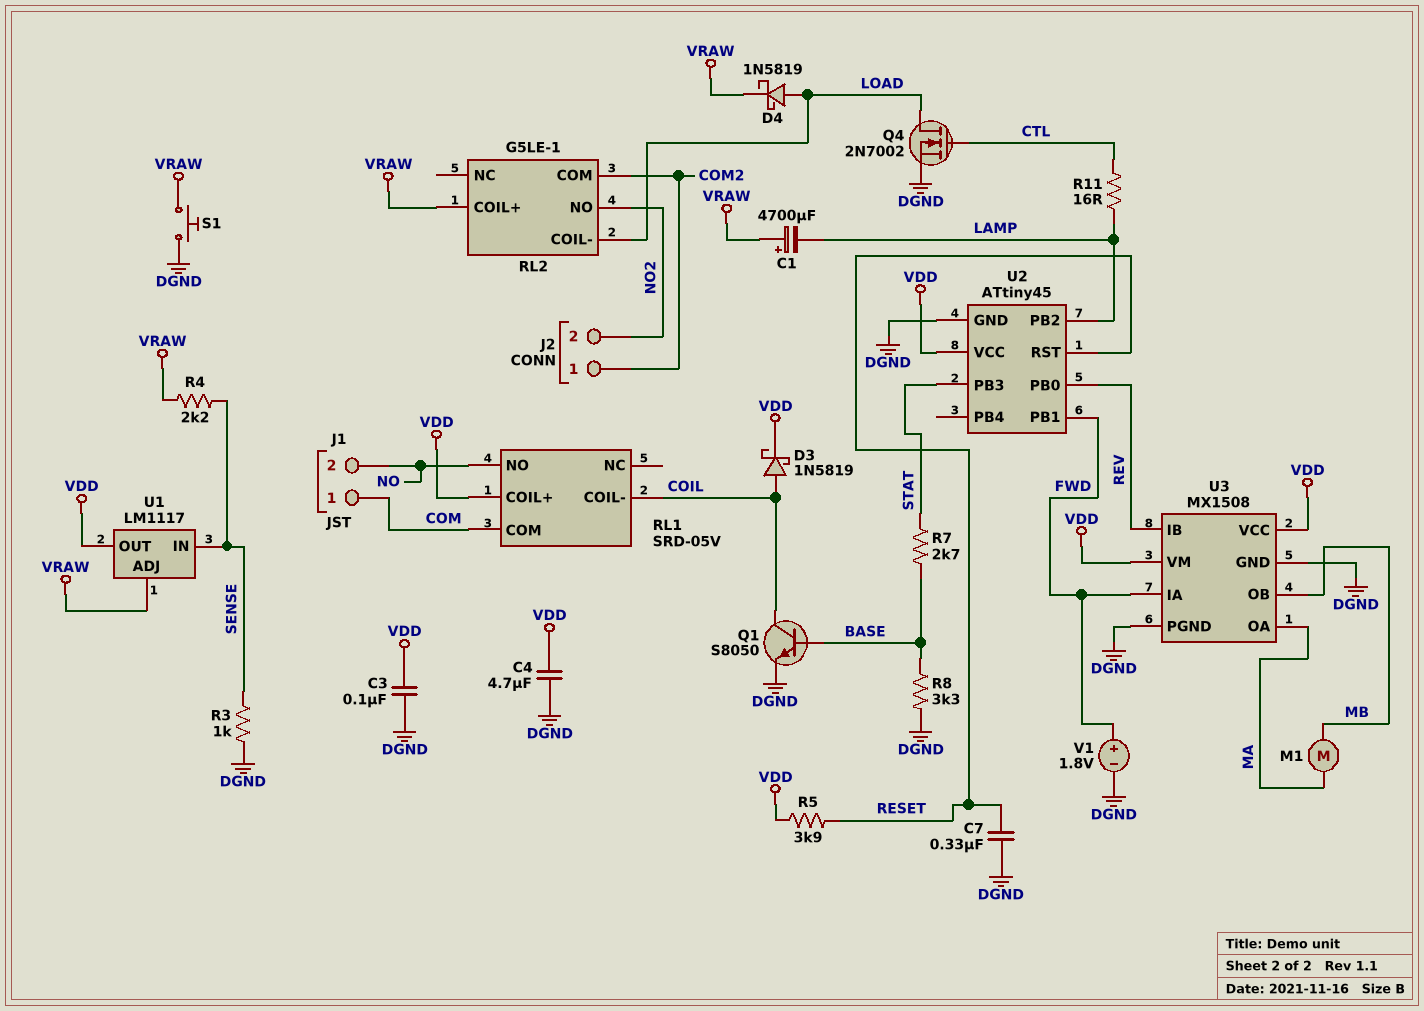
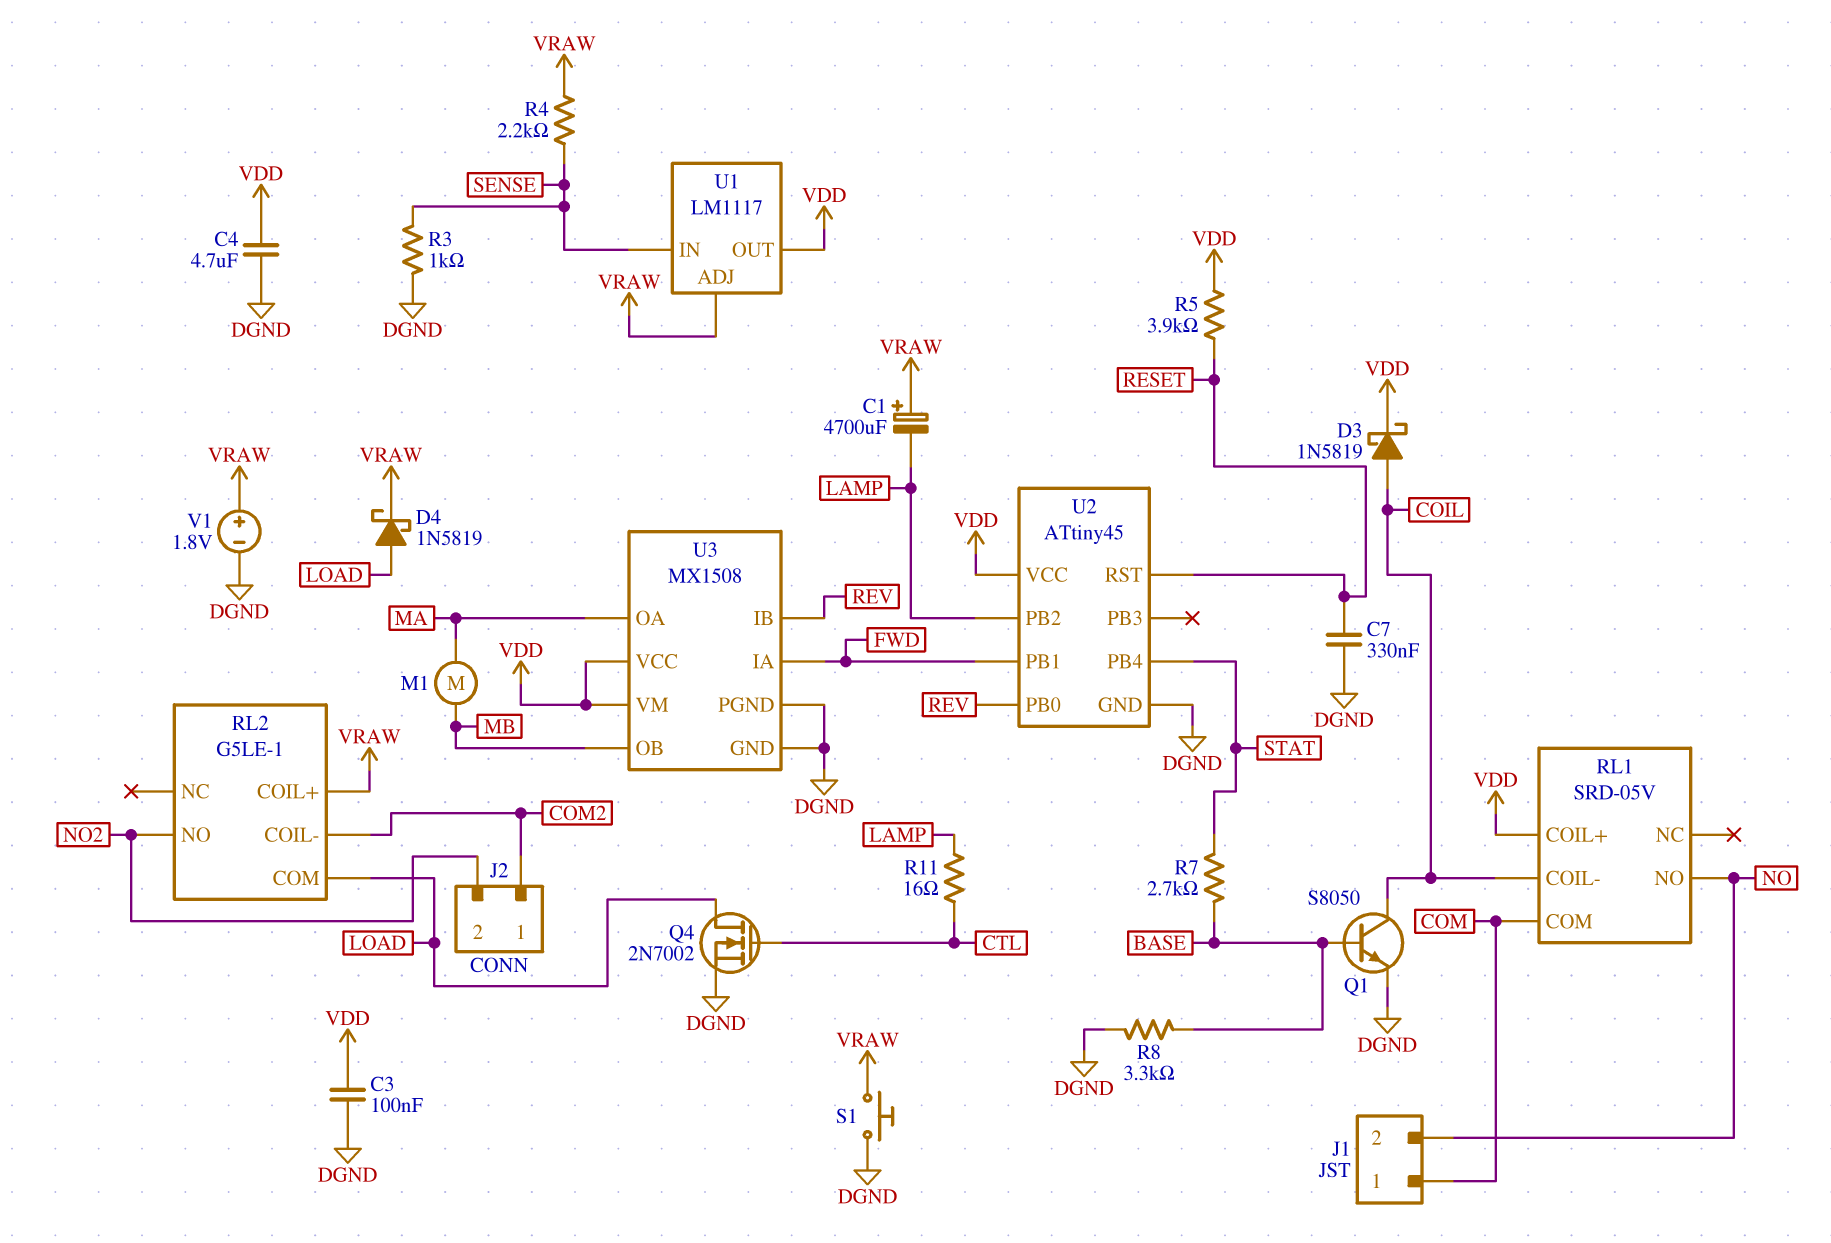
RL2 pin COIL-: LOAD -> COM2
RL2 pin COM: COM2 -> LOAD
U2 pin PB3: STAT -> none
U2 pin PB4: none -> STAT
V1: 1.8V (plus FWD, minus DGND) -> 1.8V (plus VRAW, minus DGND)

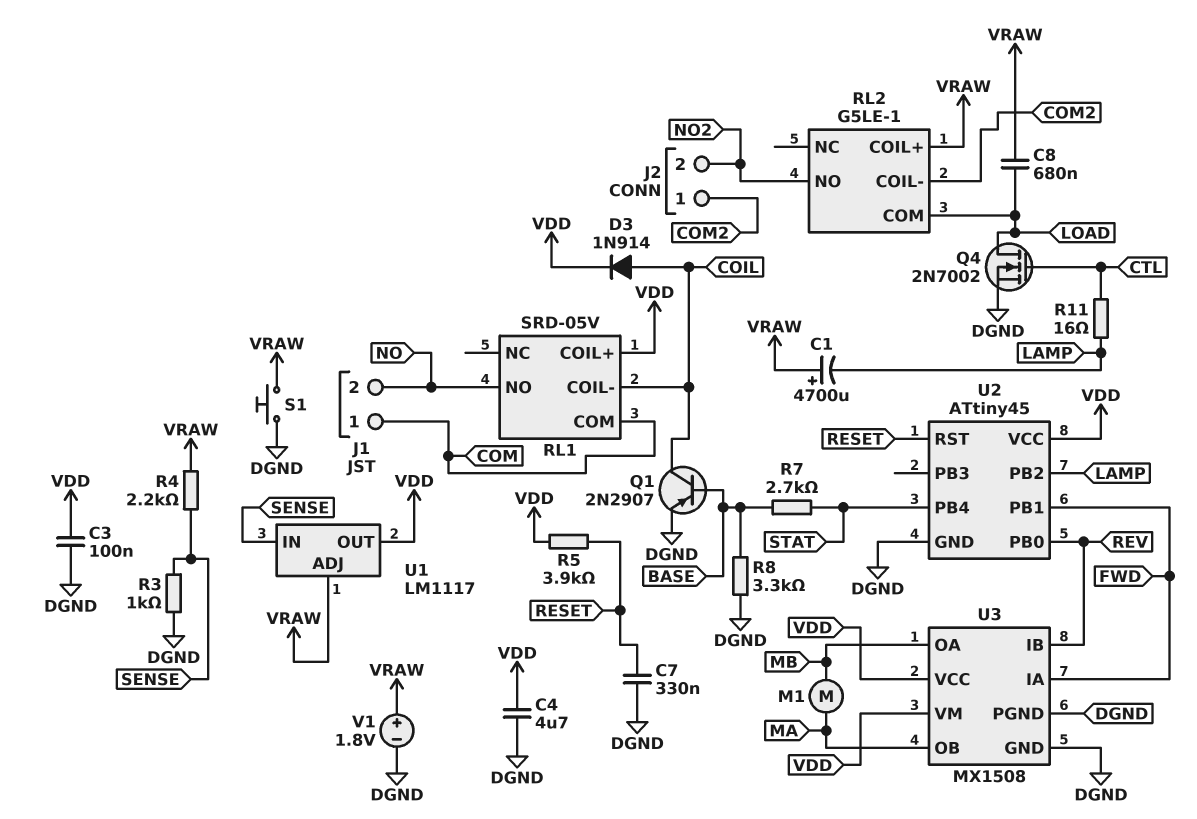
C8: none -> 680nF (LOAD, VRAW)
D3: schottky 1N5819 (A COIL, K VDD) -> diode 1N914 (A COIL, K VDD)
D4: schottky 1N5819 (A LOAD, K VRAW) -> none
Q1: NPN S8050 (B BASE, C COIL, E DGND) -> PNP 2N2907 (B BASE, C COIL, E DGND)
U3 pin OA: MA -> MB
U3 pin OB: MB -> MA

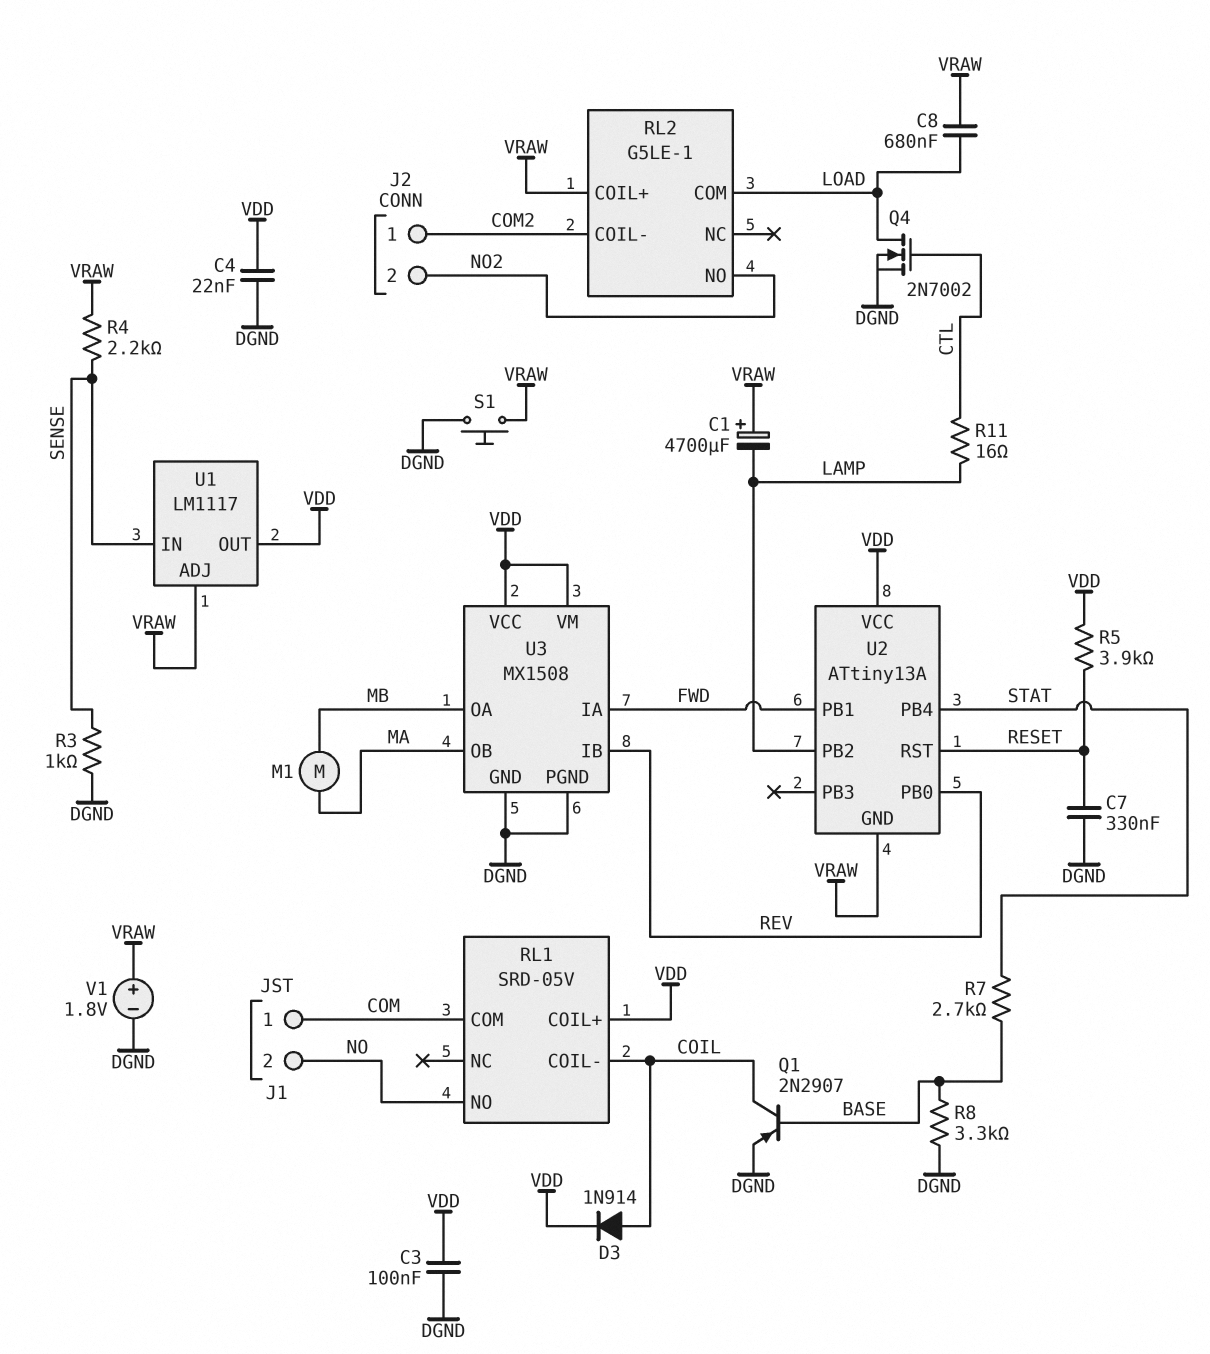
C4: 4.7uF (DGND, VDD) -> 22nF (DGND, VDD)
U2: ATtiny45 -> ATtiny13A
U2 pin GND: DGND -> VRAW

